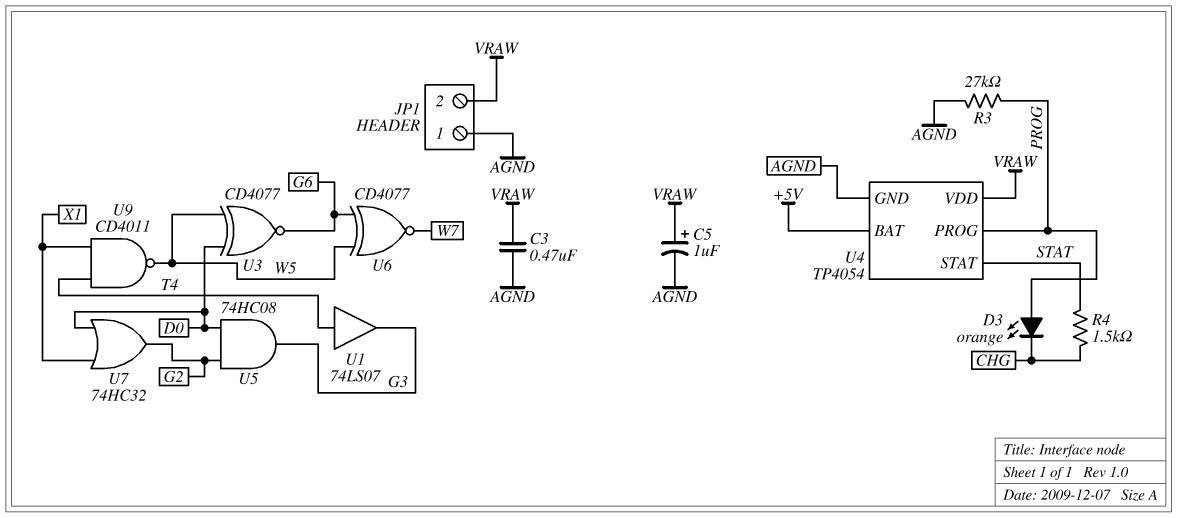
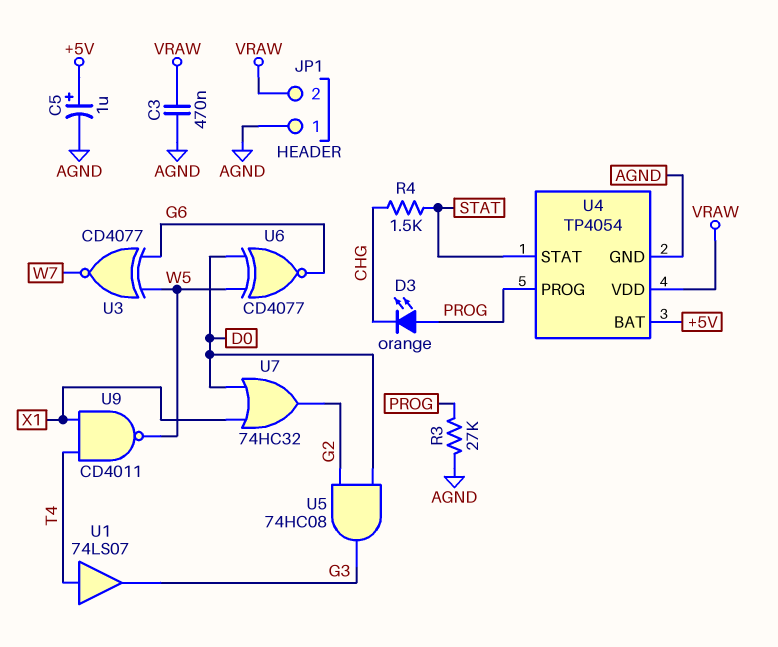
C5: 1uF (plus VRAW, minus AGND) -> 1uF (plus +5V, minus AGND)
U3: XNOR CD4077 (in D0, in W5, out G6) -> XNOR CD4077 (in G6, in W5, out W7)
U6: XNOR CD4077 (in G6, in W5, out W7) -> XNOR CD4077 (in D0, in W5, out G6)

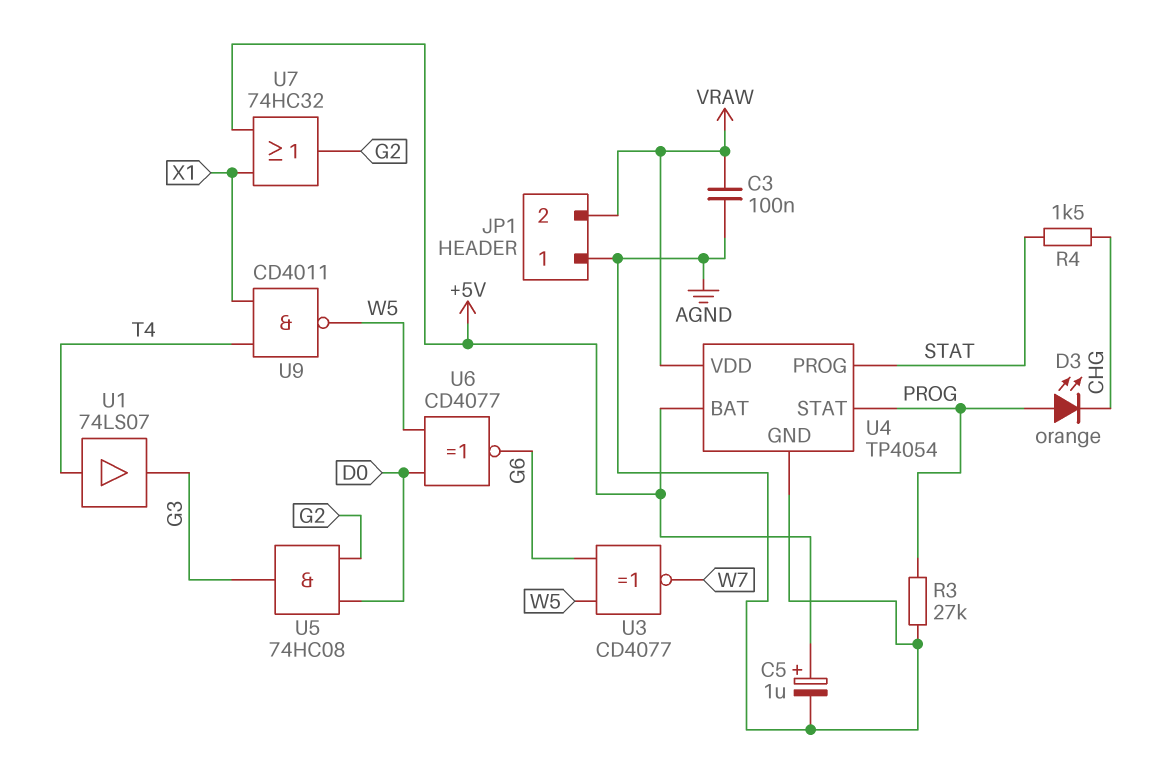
C3: 470nF (AGND, VRAW) -> 100nF (AGND, VRAW)
U4 pin PROG: PROG -> STAT
U4 pin STAT: STAT -> PROG
U7: OR 74HC32 (in D0, in X1, out G2) -> OR 74HC32 (in +5V, in X1, out G2)

